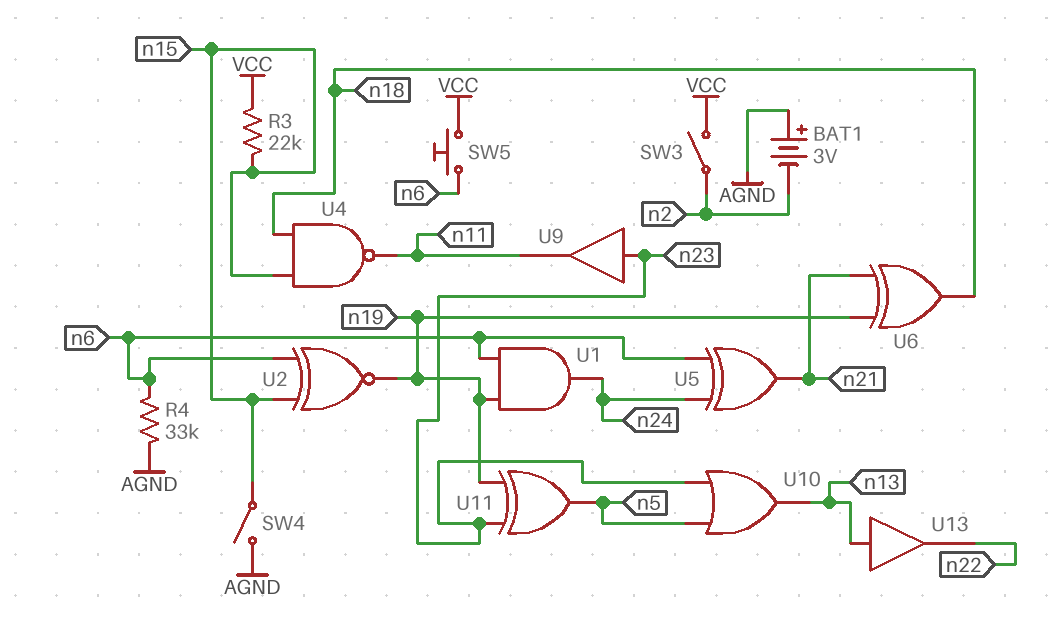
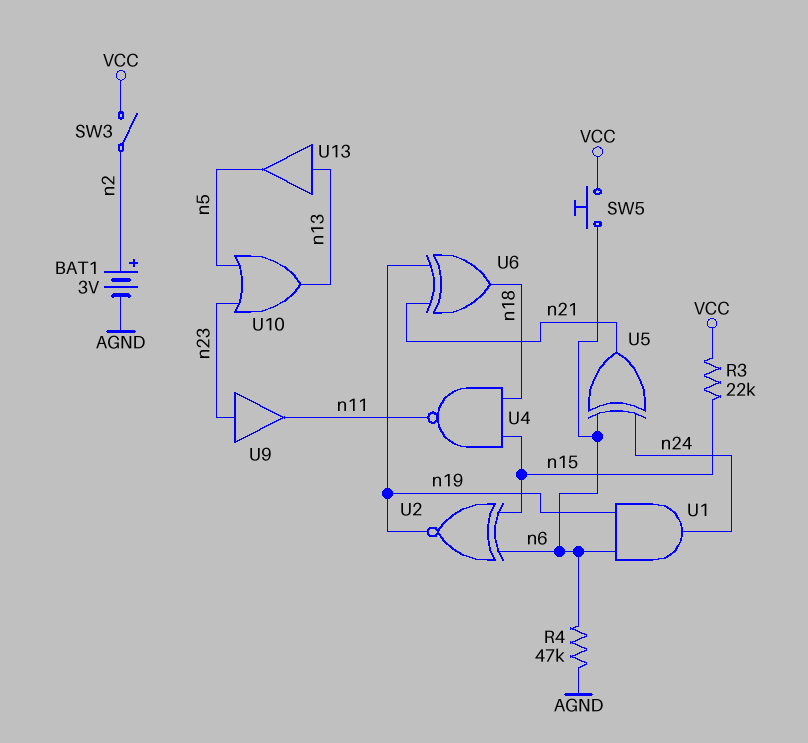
BAT1: 3V (plus AGND, minus n2) -> 3V (plus n2, minus AGND)
R4: 33k (AGND, n6) -> 47k (AGND, n6)
SW4: switch (AGND, n15) -> none
U11: XOR (in n19, in n23, out n5) -> none
U13: buffer (in n13, out n22) -> buffer (in n13, out n5)

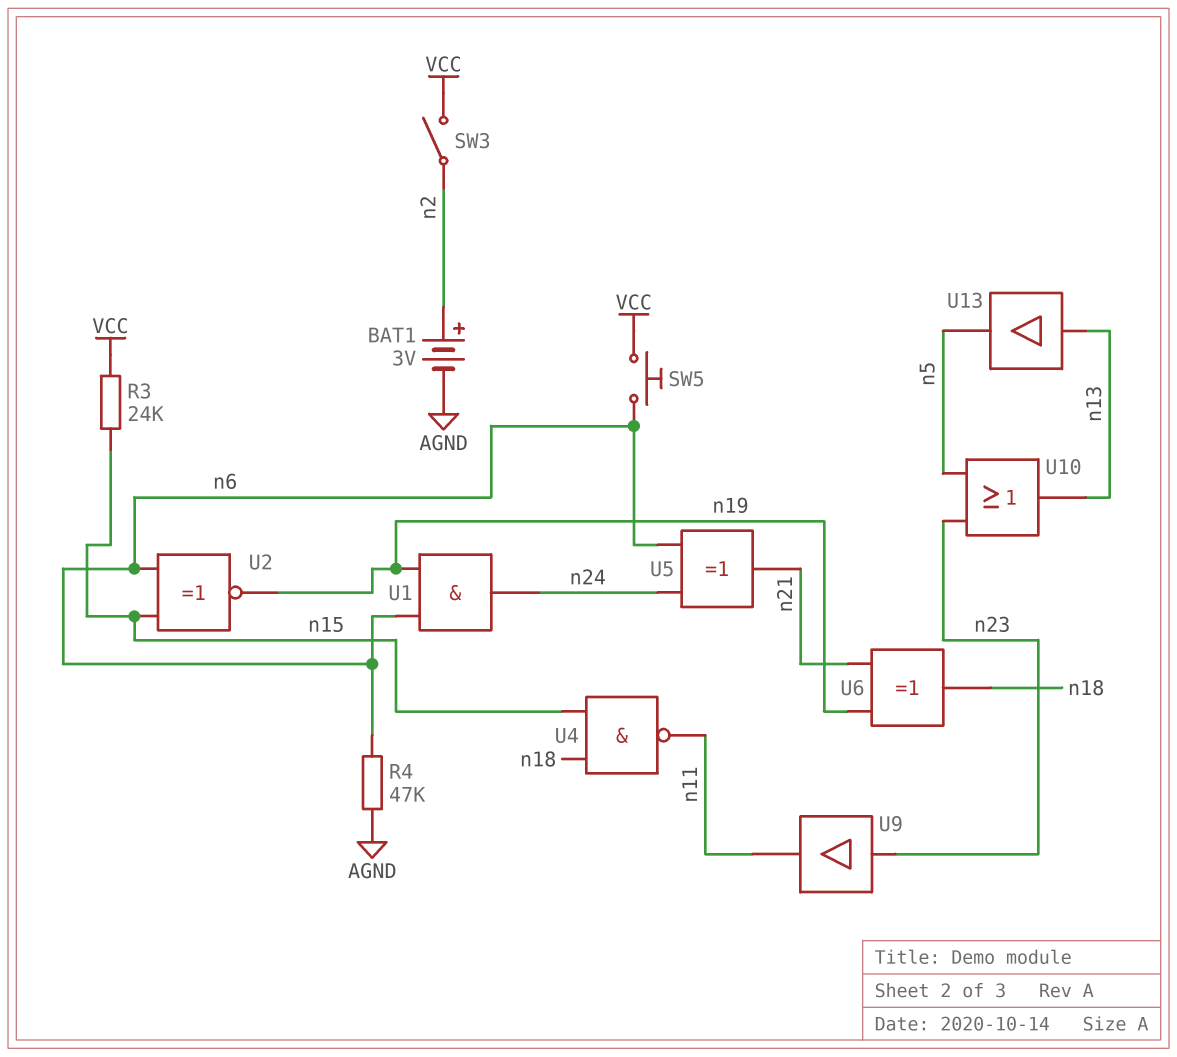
R3: 22k (VCC, n15) -> 24k (VCC, n15)

